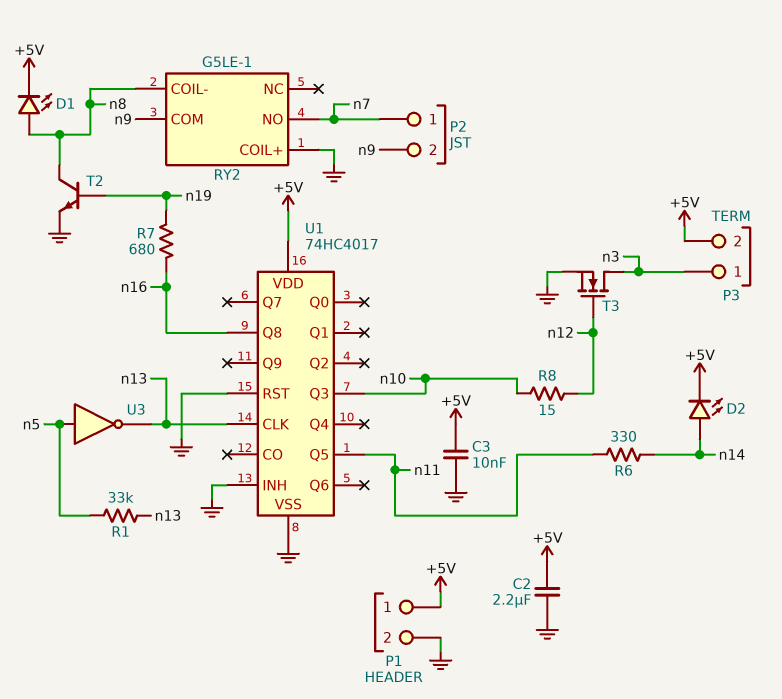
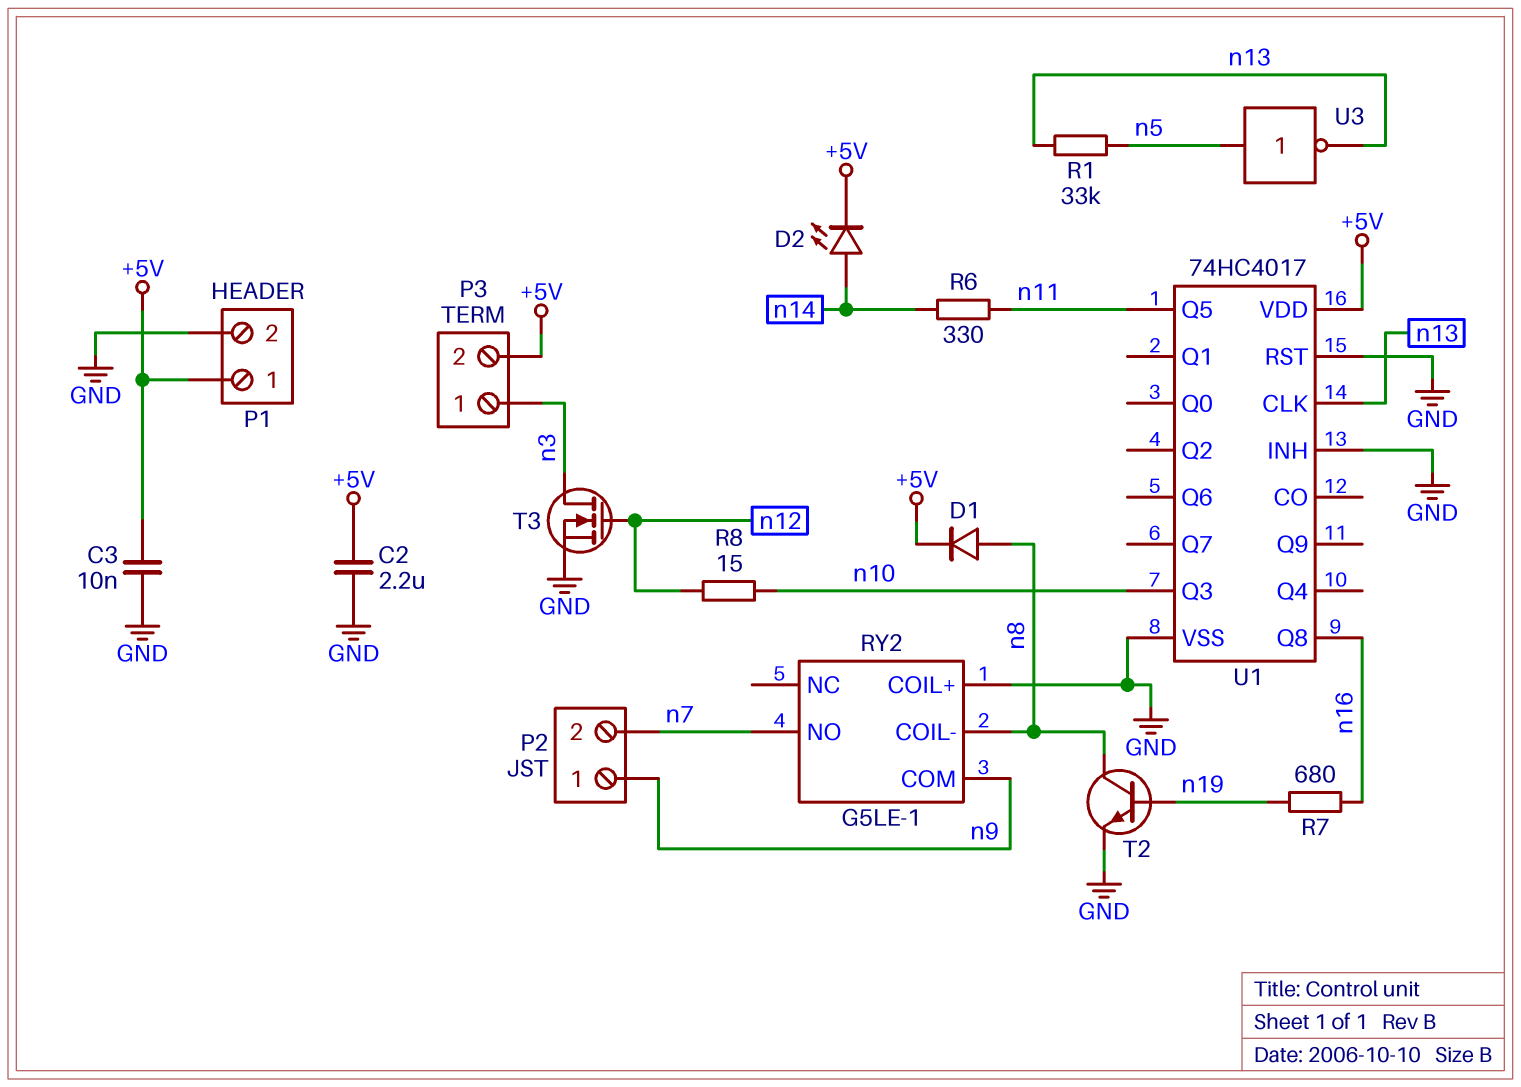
D1: LED (A n8, K +5V) -> diode (A n8, K +5V)
P2 pin 1: n7 -> n9
P2 pin 2: n9 -> n7

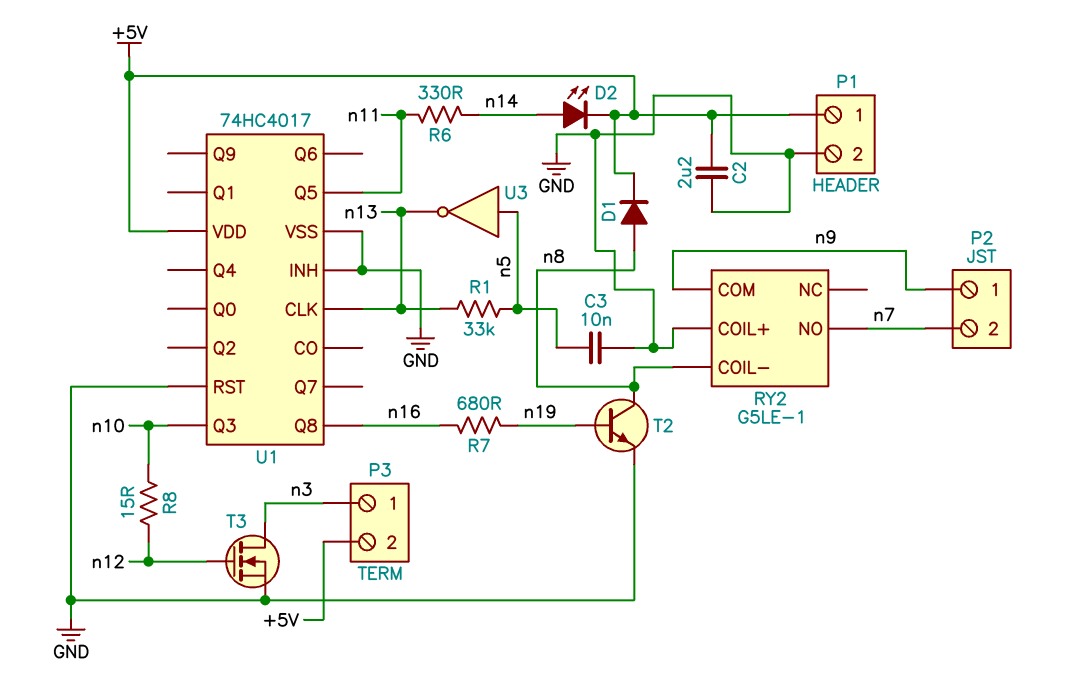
C3: 10nF (+5V, GND) -> 10nF (GND, n5)

